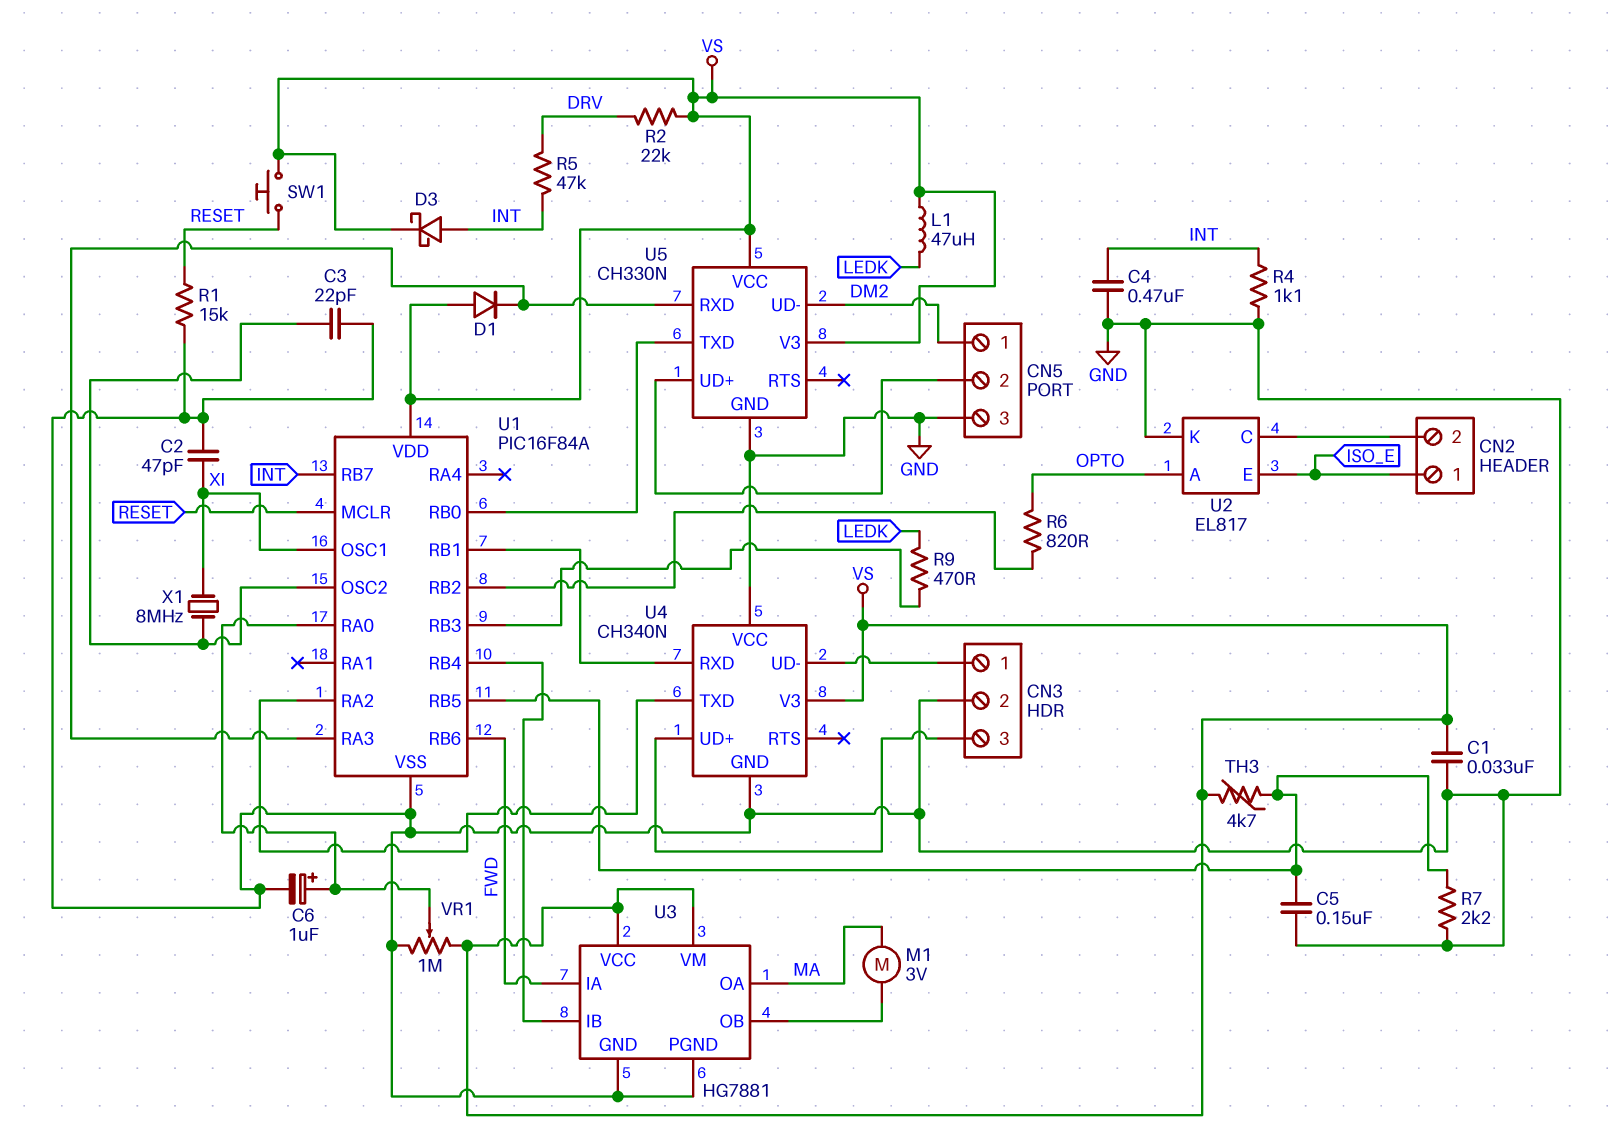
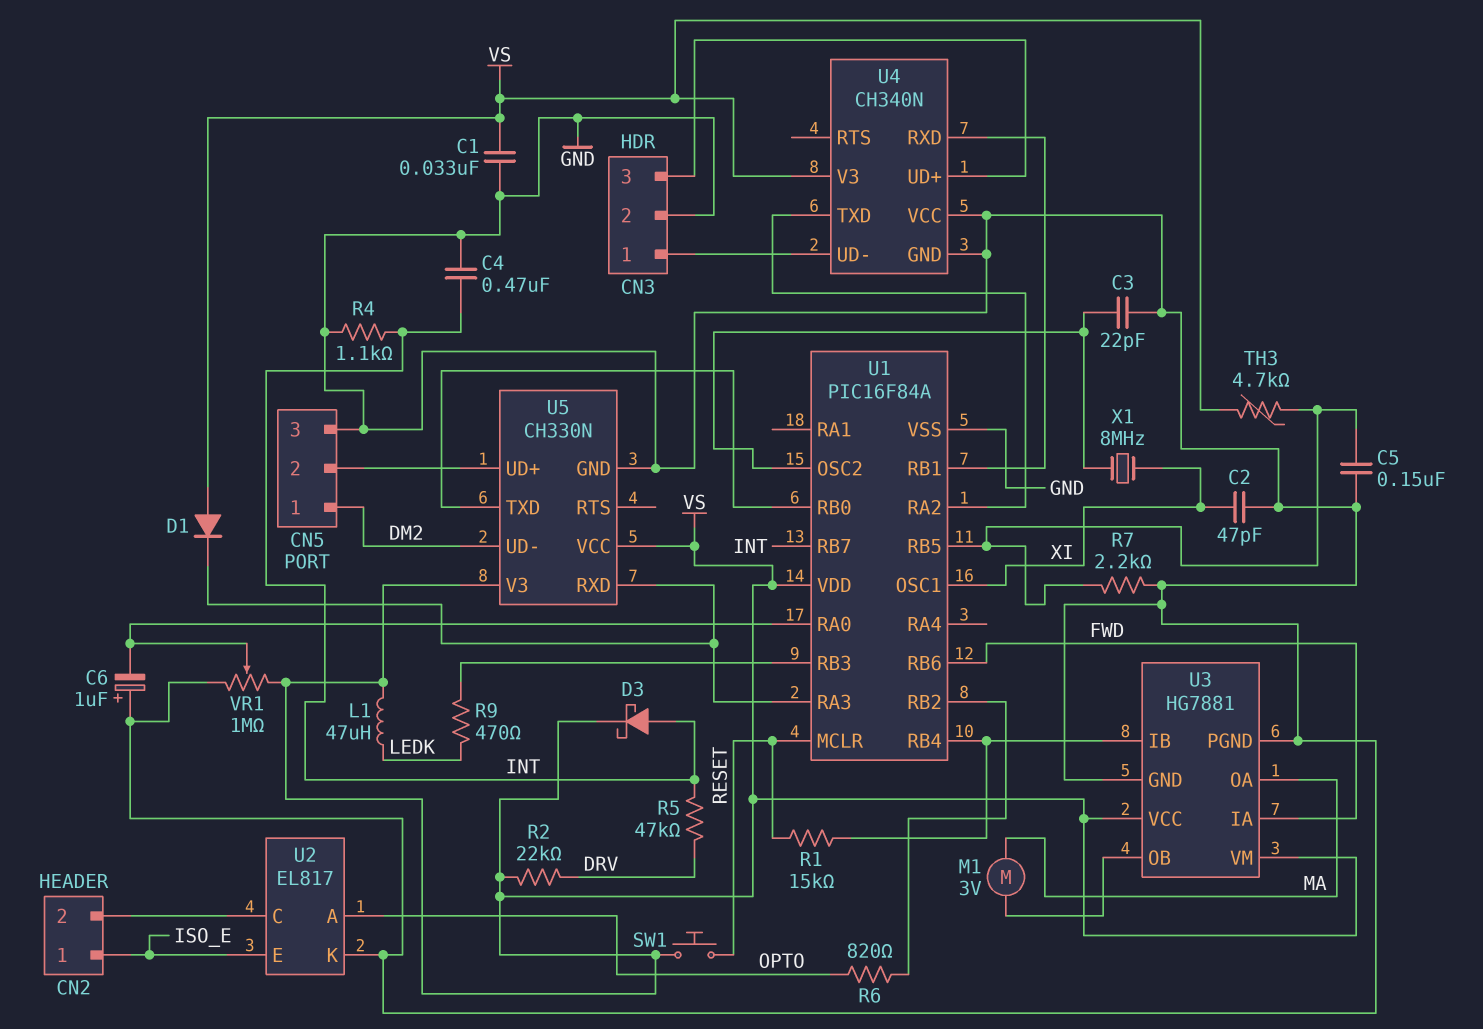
C6: 1uF (plus U1/RA0, minus GND) -> 1uF (plus GND, minus U1/RA0)
R1: 15k (GND, RESET) -> 15k (RESET, U1/RB4)

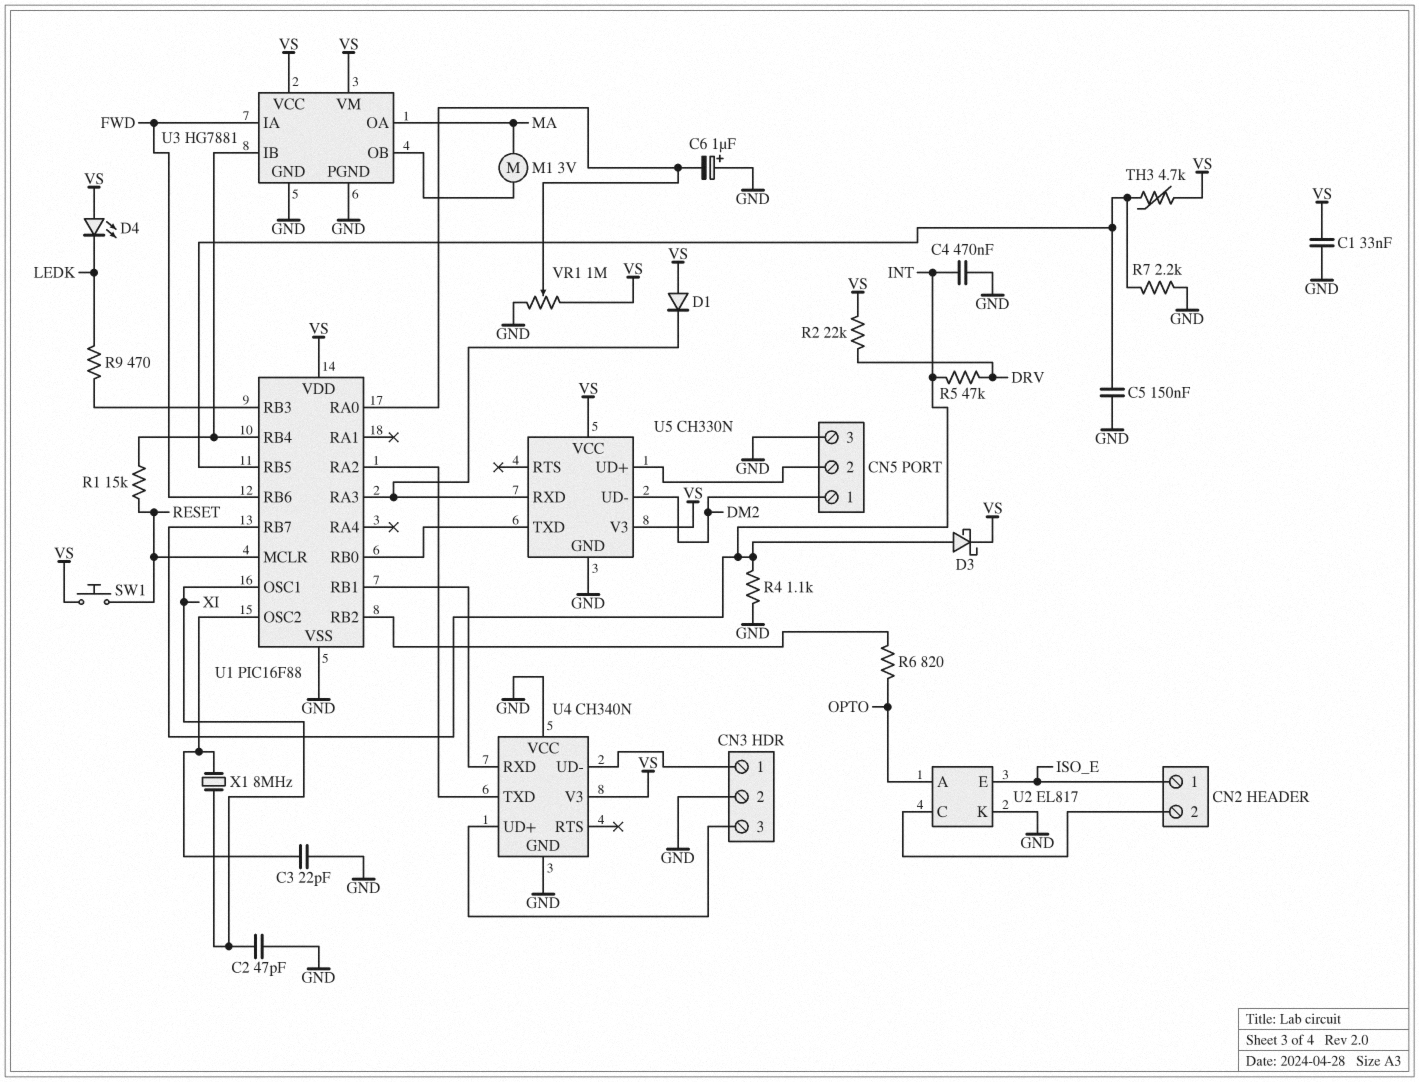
D4: none -> LED (A VS, K LEDK)
L1: 47uH (LEDK, VS) -> none
U1: PIC16F84A -> PIC16F88

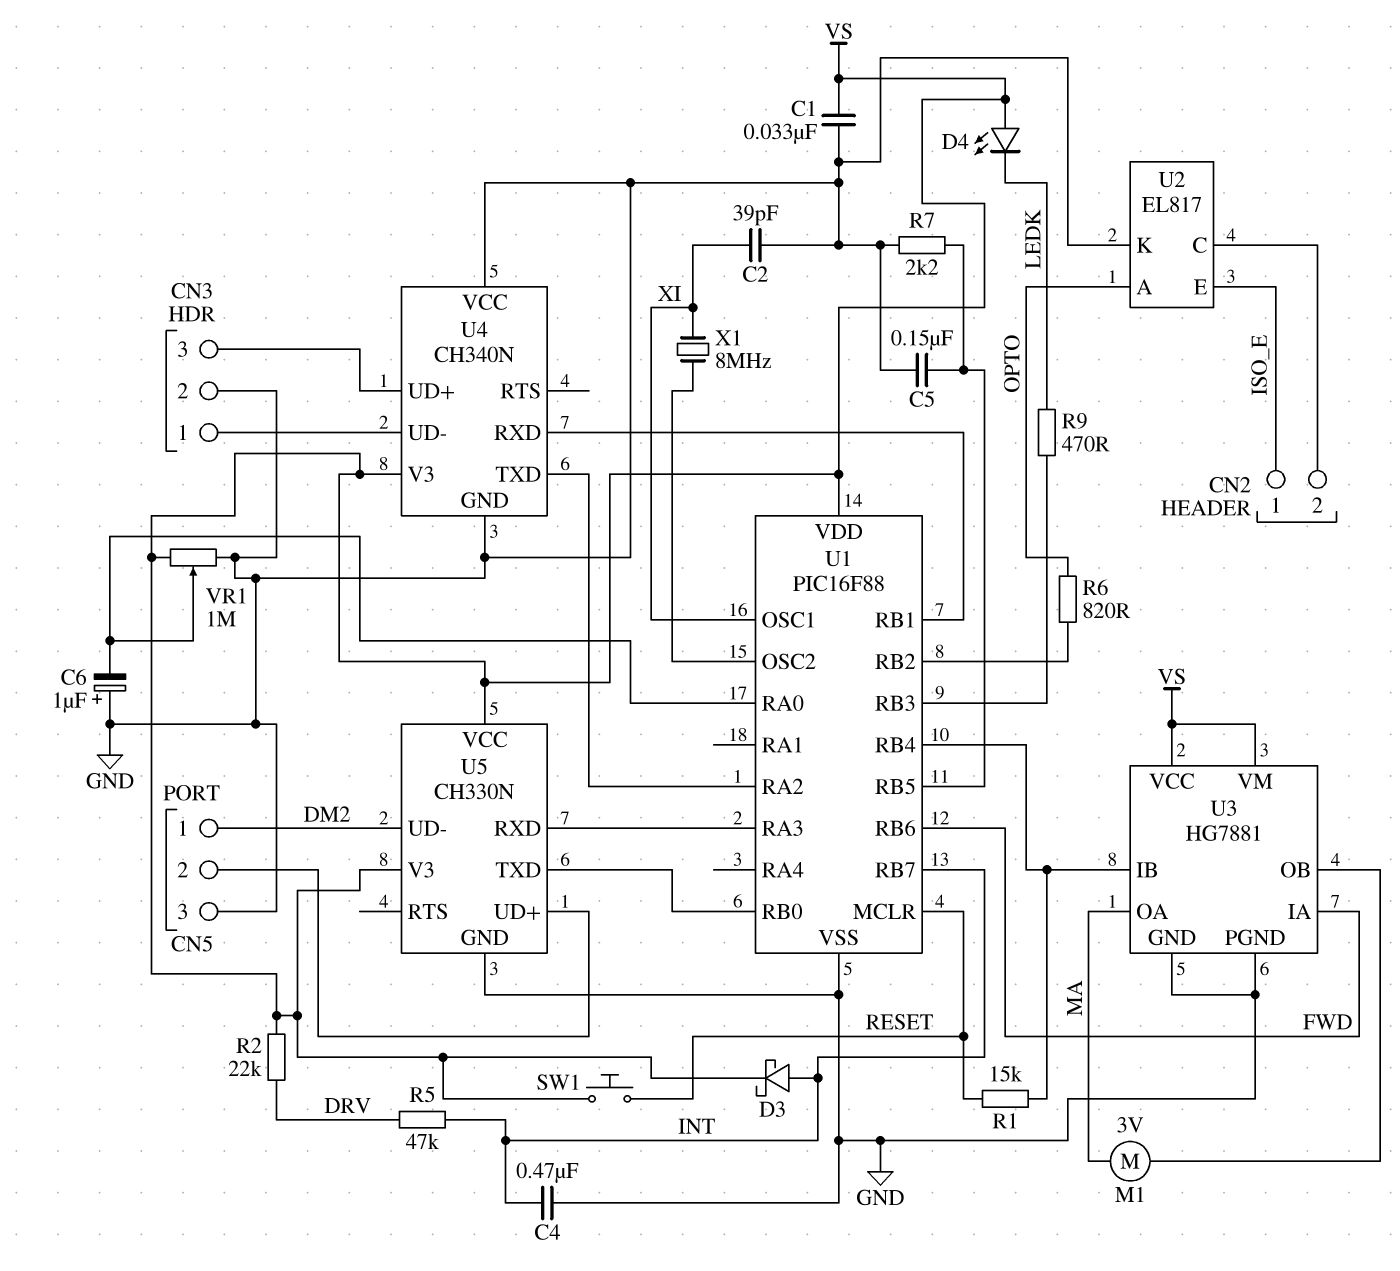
C2: 47pF (GND, XI) -> 39pF (GND, XI)
C3: 22pF (GND, U1/OSC2) -> none
D1: diode (A VS, K U1/RA3) -> none
R4: 1.1k (GND, INT) -> none
TH3: 4.7k (U1/RB5, VS) -> none

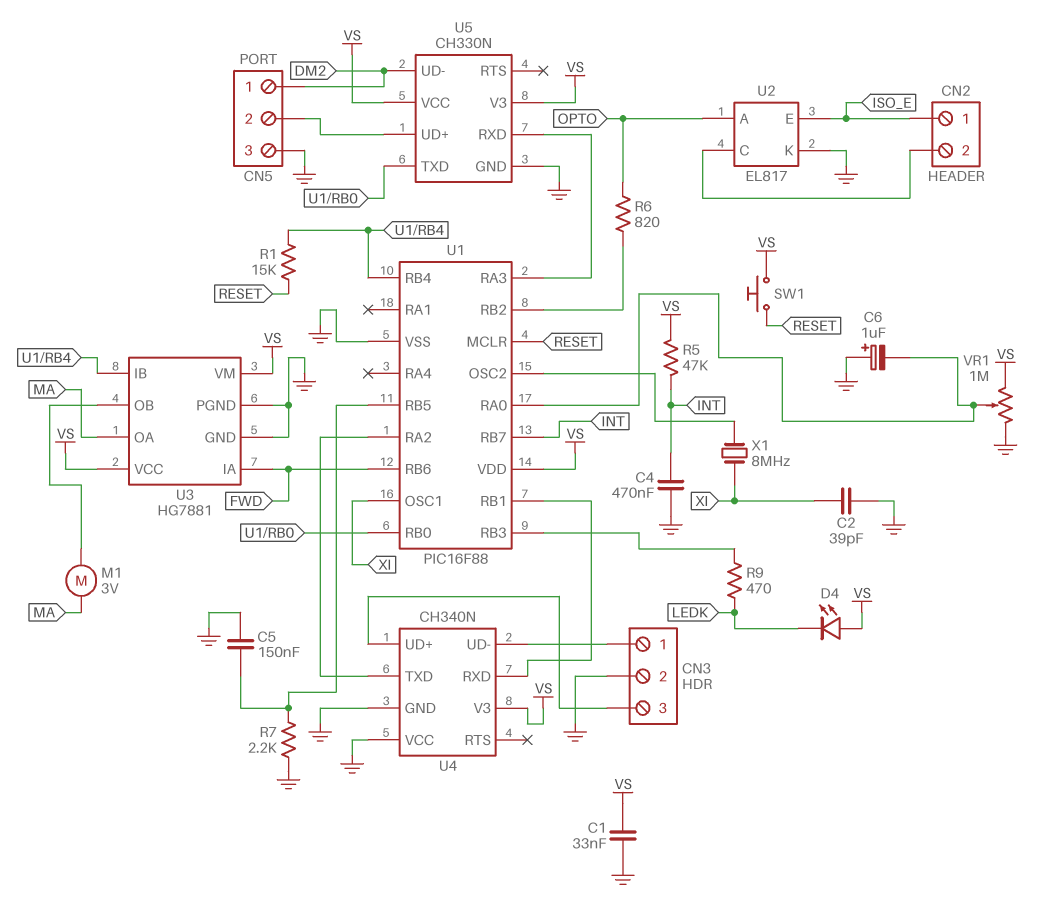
D3: schottky (A INT, K VS) -> none
R2: 22k (DRV, VS) -> none
R5: 47k (DRV, INT) -> 47k (INT, VS)

